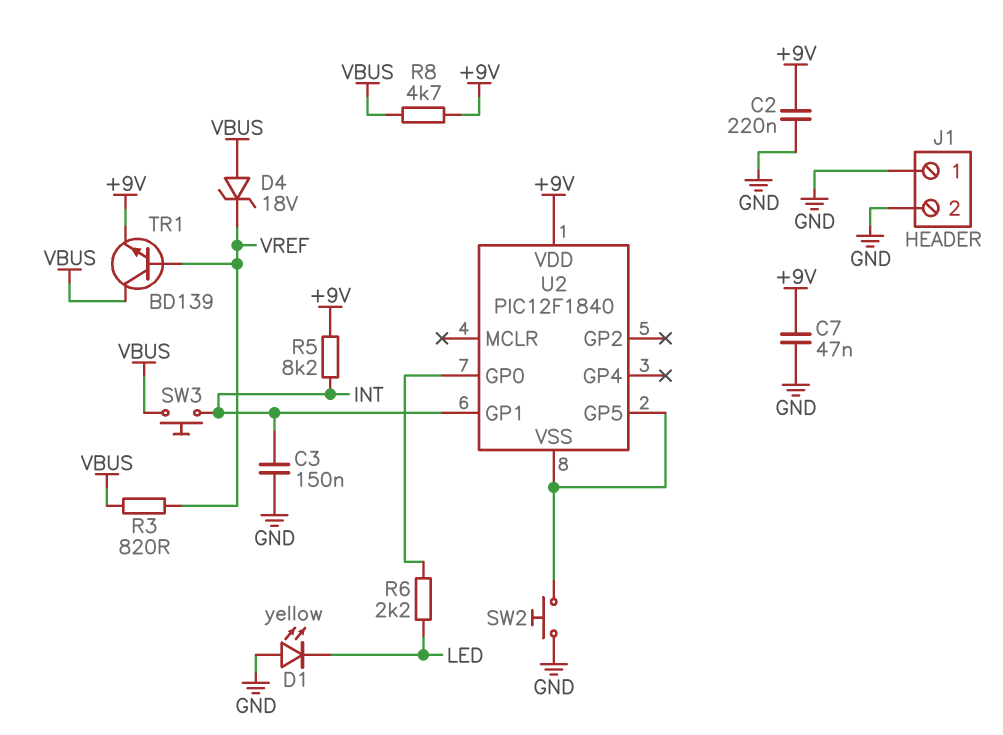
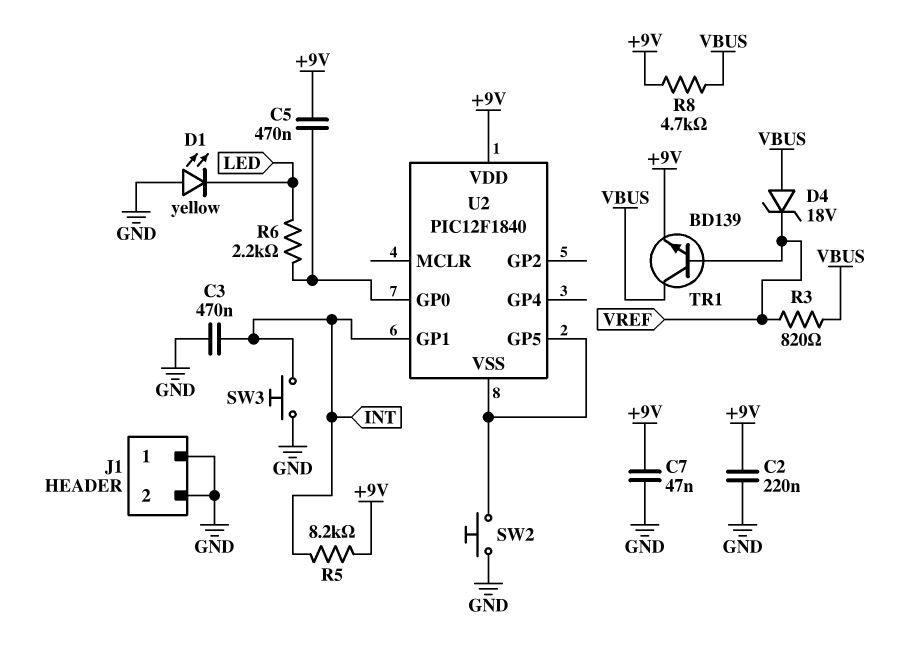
C3: 150nF (GND, INT) -> 470nF (GND, INT)
C5: none -> 470nF (+9V, U2/GP0)
SW3: button (INT, VBUS) -> button (GND, INT)

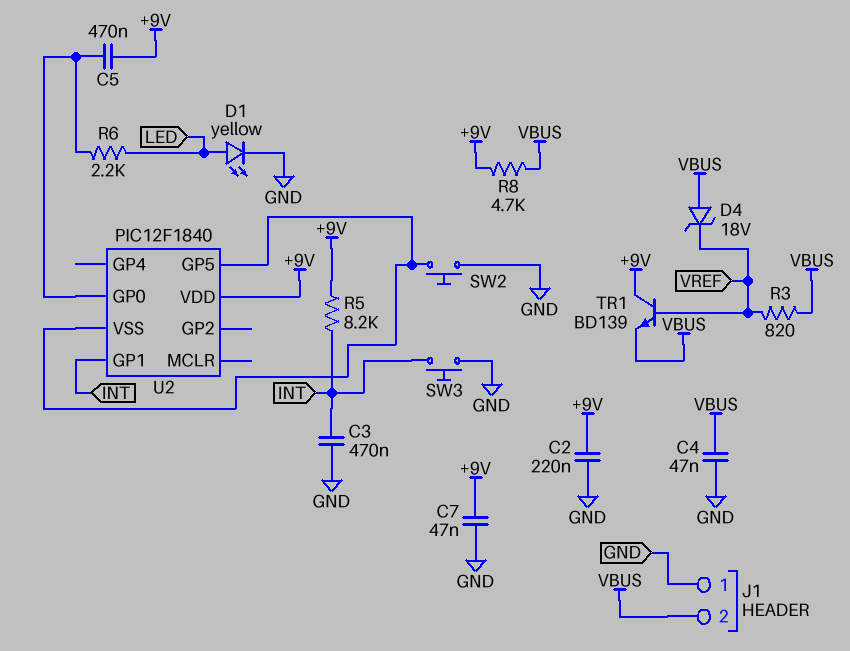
C4: none -> 47nF (GND, VBUS)
D1: LED yellow (A GND, K LED) -> LED yellow (A LED, K GND)
J1 pin 2: GND -> VBUS
TR1: NPN BD139 (B VREF, C VBUS, E +9V) -> NPN BD139 (B VREF, C +9V, E VBUS)

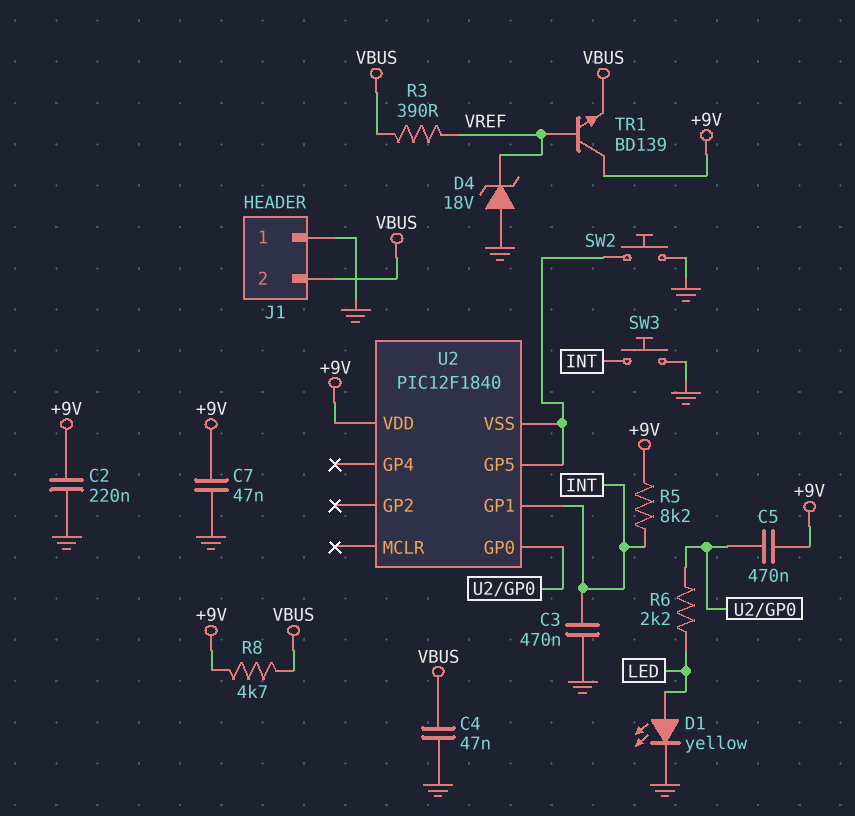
D4: zener 18V (A VBUS, K VREF) -> zener 18V (A GND, K VREF)
R3: 820 (VBUS, VREF) -> 390 (VBUS, VREF)

